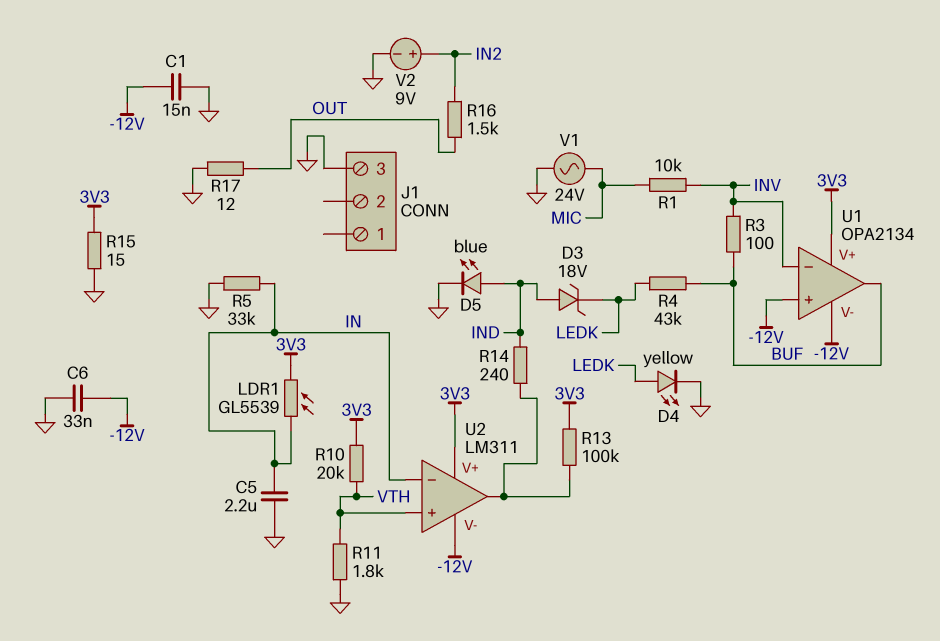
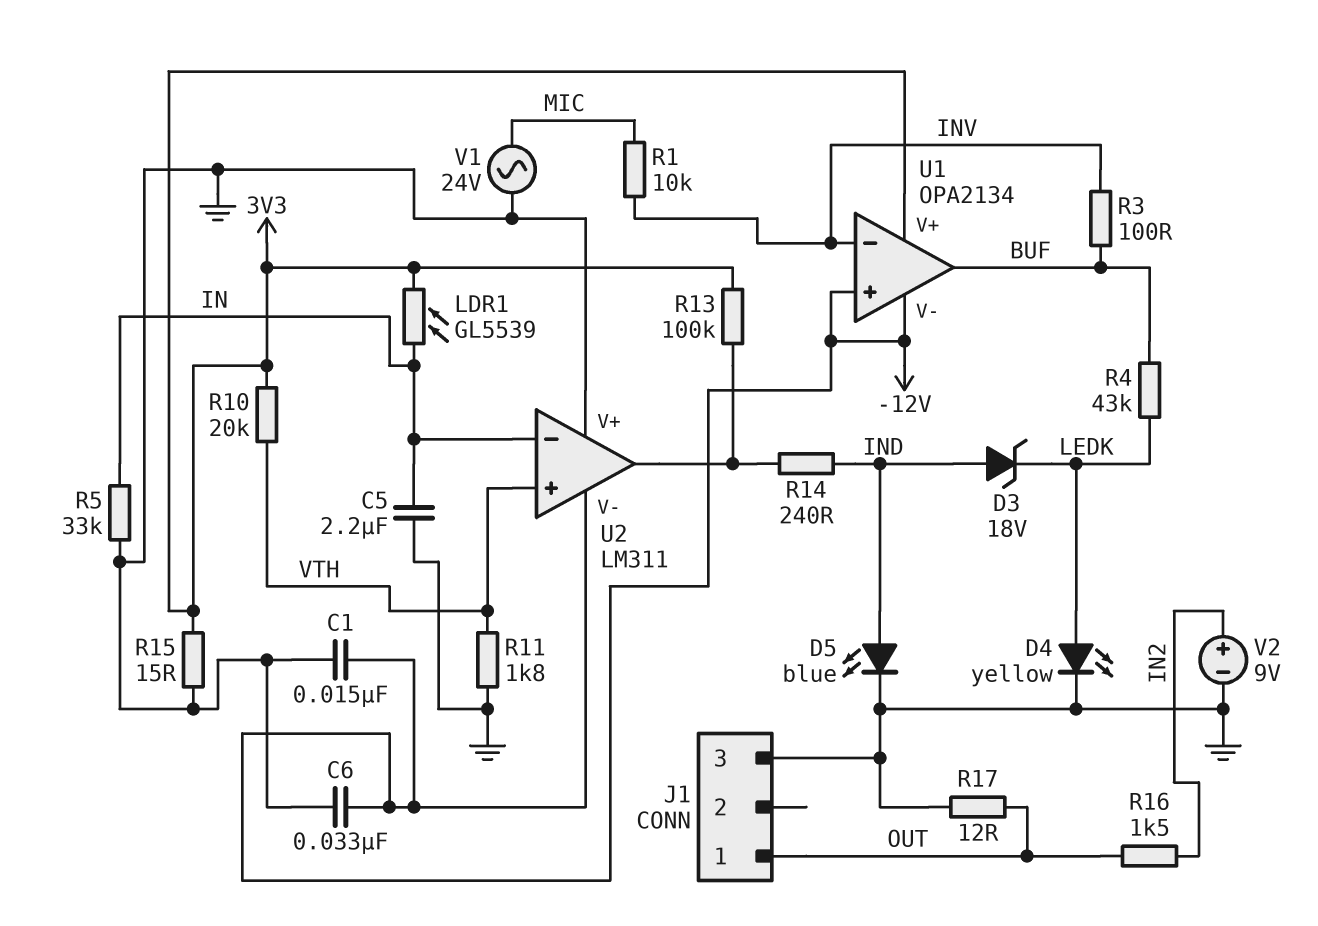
J1 pin 1: none -> OUT
U2 pin V+: 3V3 -> GND

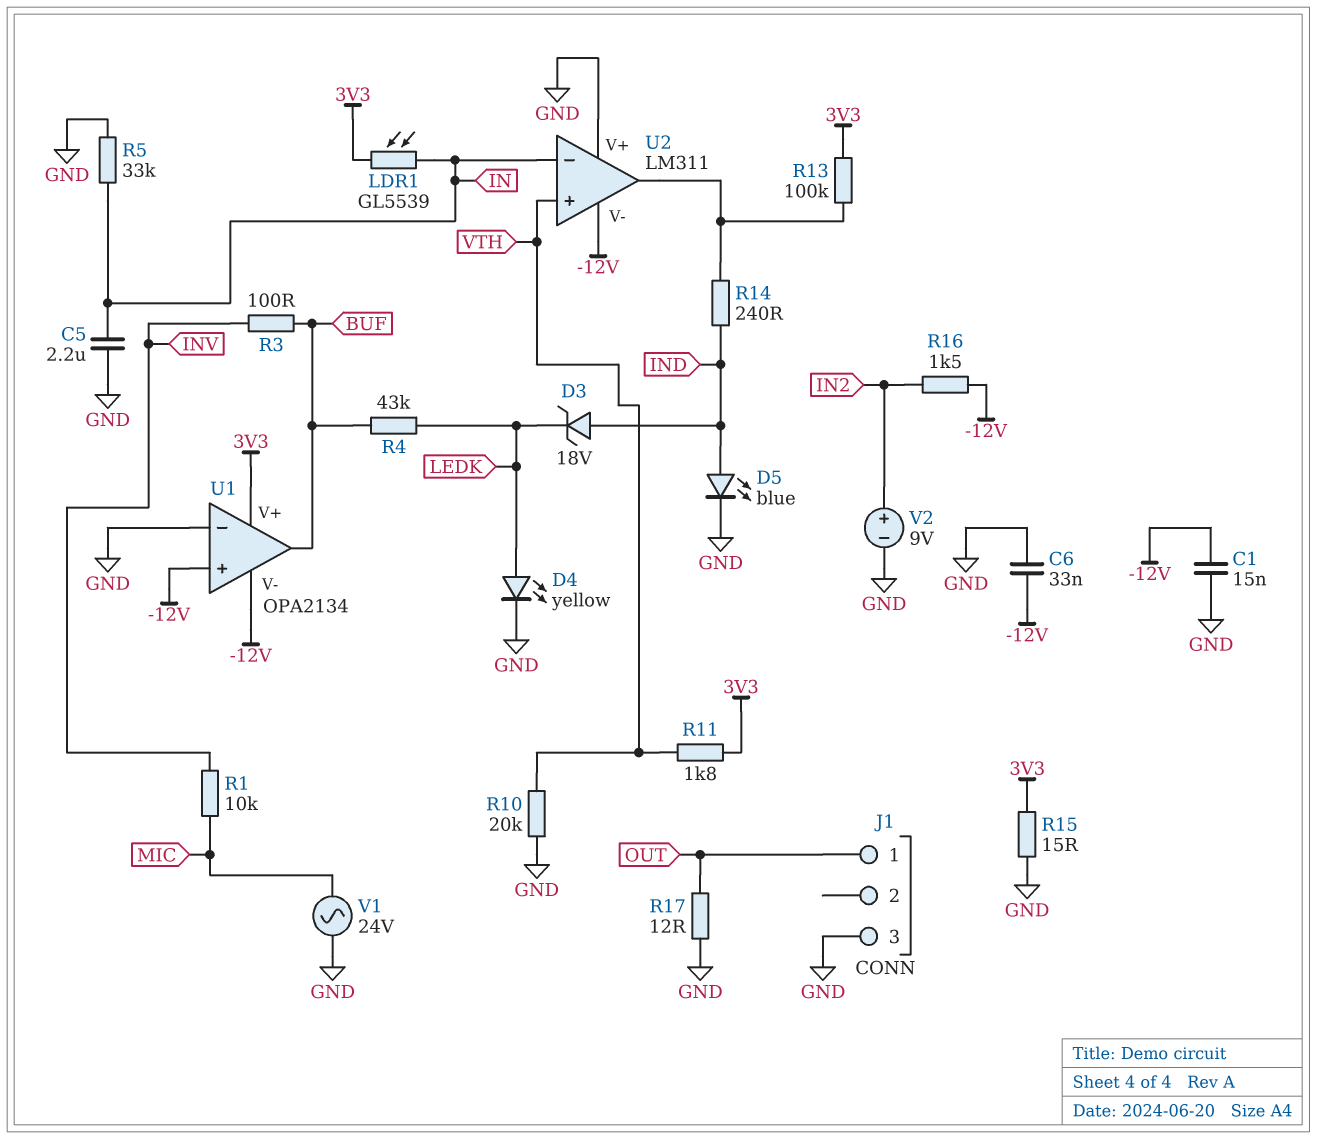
R10: 20k (3V3, VTH) -> 20k (GND, VTH)
R11: 1.8k (GND, VTH) -> 1.8k (3V3, VTH)
R16: 1.5k (IN2, OUT) -> 1.5k (-12V, IN2)
U1 pin in-: INV -> GND

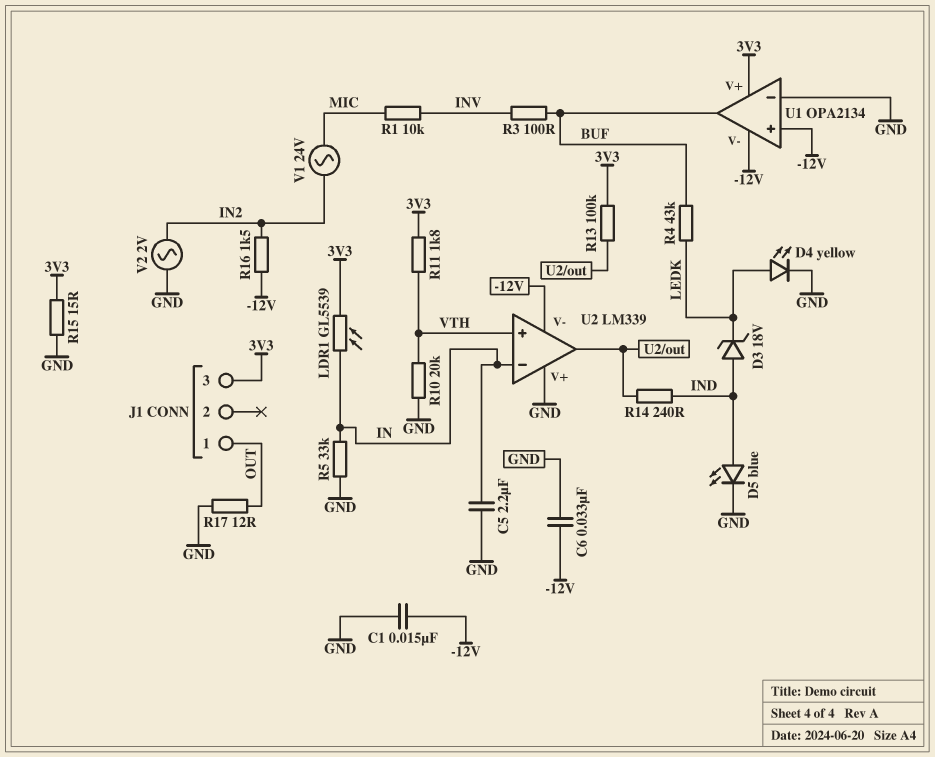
J1 pin 3: GND -> 3V3
U2: LM311 -> LM339
V1: AC 24V (GND, MIC) -> AC 24V (IN2, MIC)
V2: 9V (plus IN2, minus GND) -> AC 2V (GND, IN2)

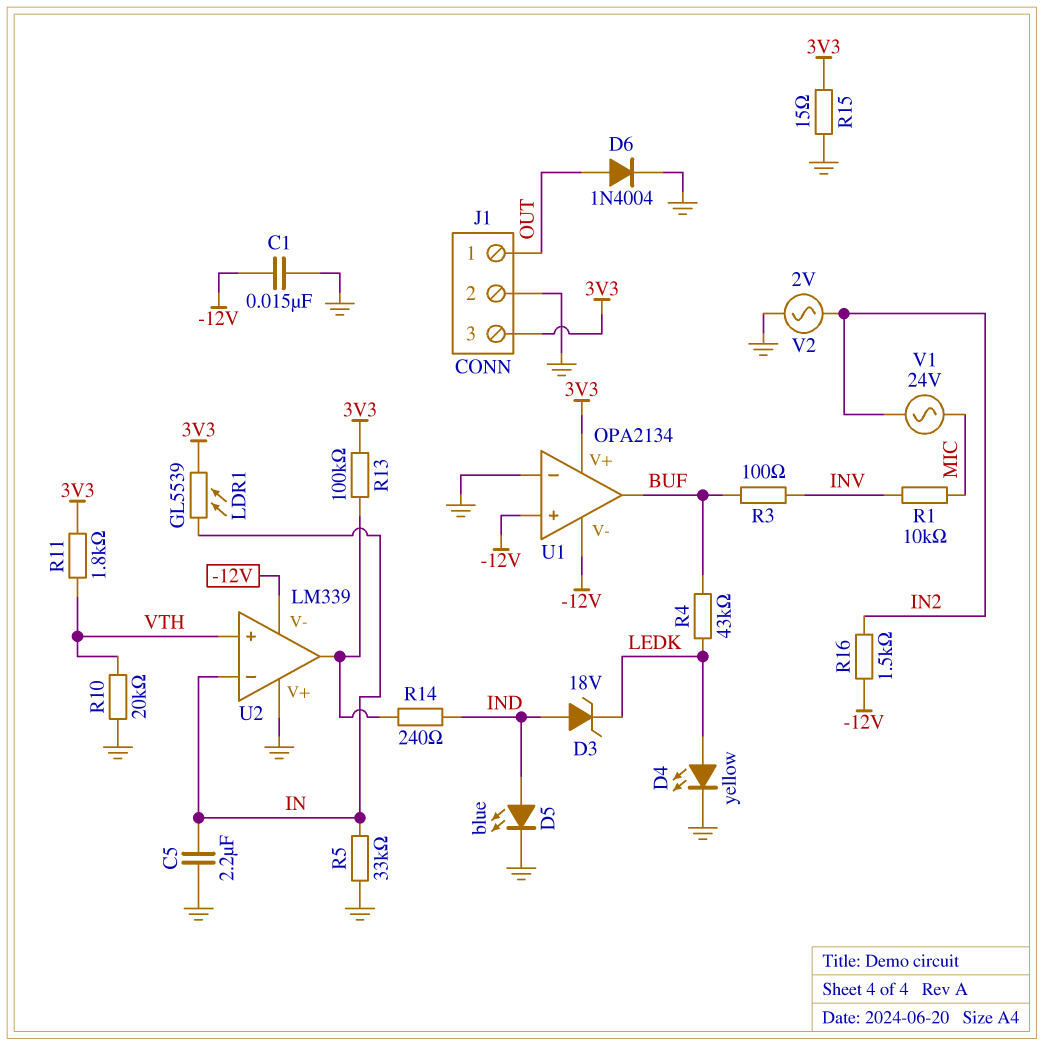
C6: 33nF (-12V, GND) -> none
D6: none -> diode 1N4004 (A OUT, K GND)
J1 pin 2: none -> GND
R17: 12 (GND, OUT) -> none

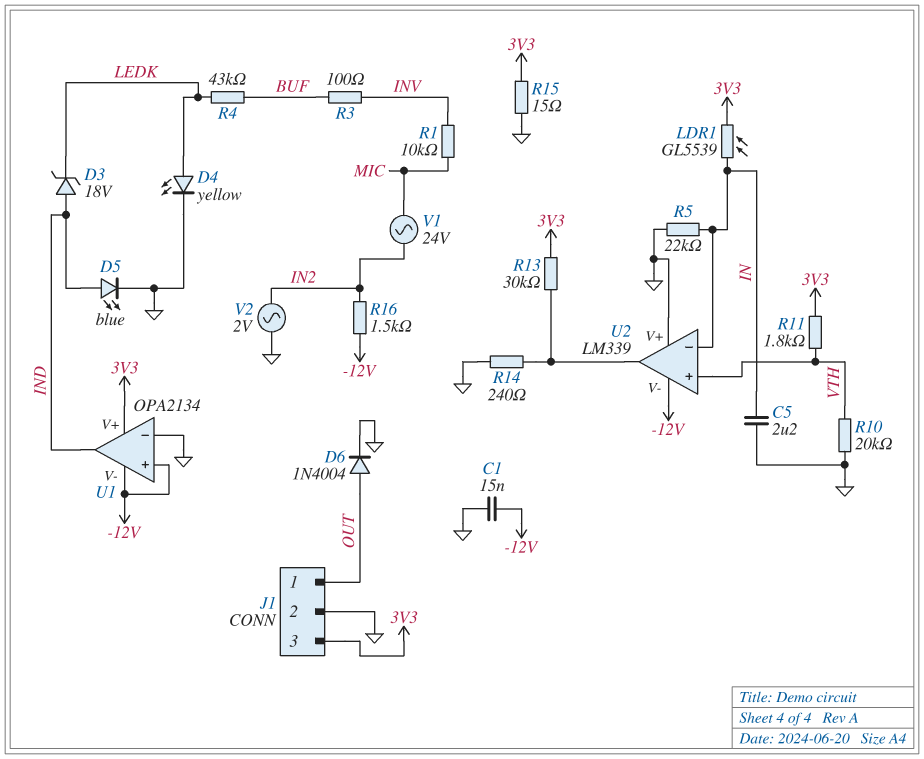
R5: 33k (GND, IN) -> 22k (GND, IN)
R13: 100k (3V3, U2/out) -> 30k (3V3, U2/out)
R14: 240 (IND, U2/out) -> 240 (GND, U2/out)
U1 pin out: BUF -> IND

